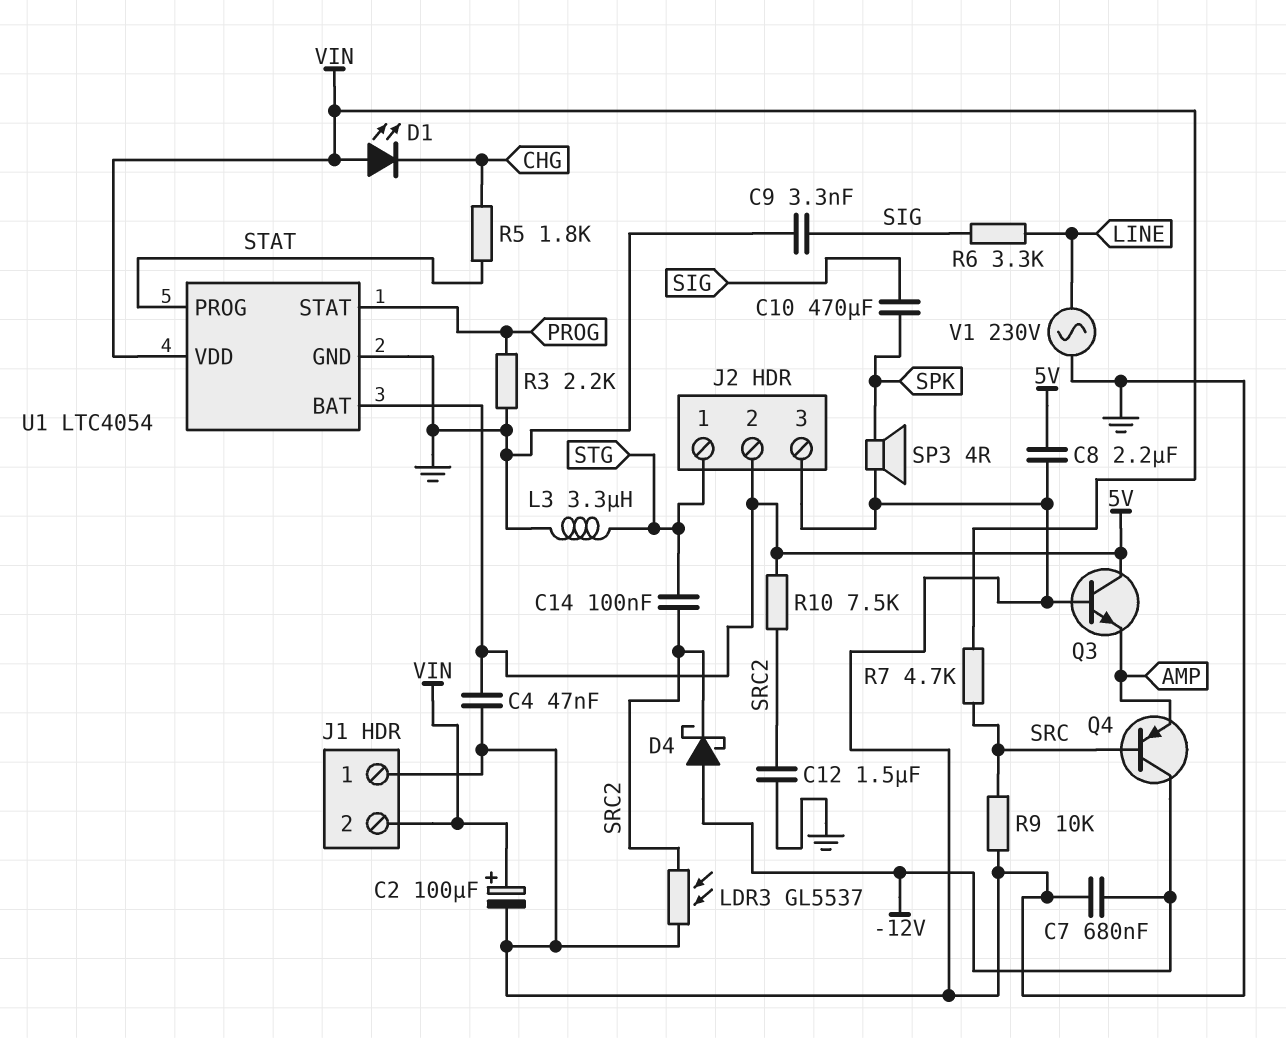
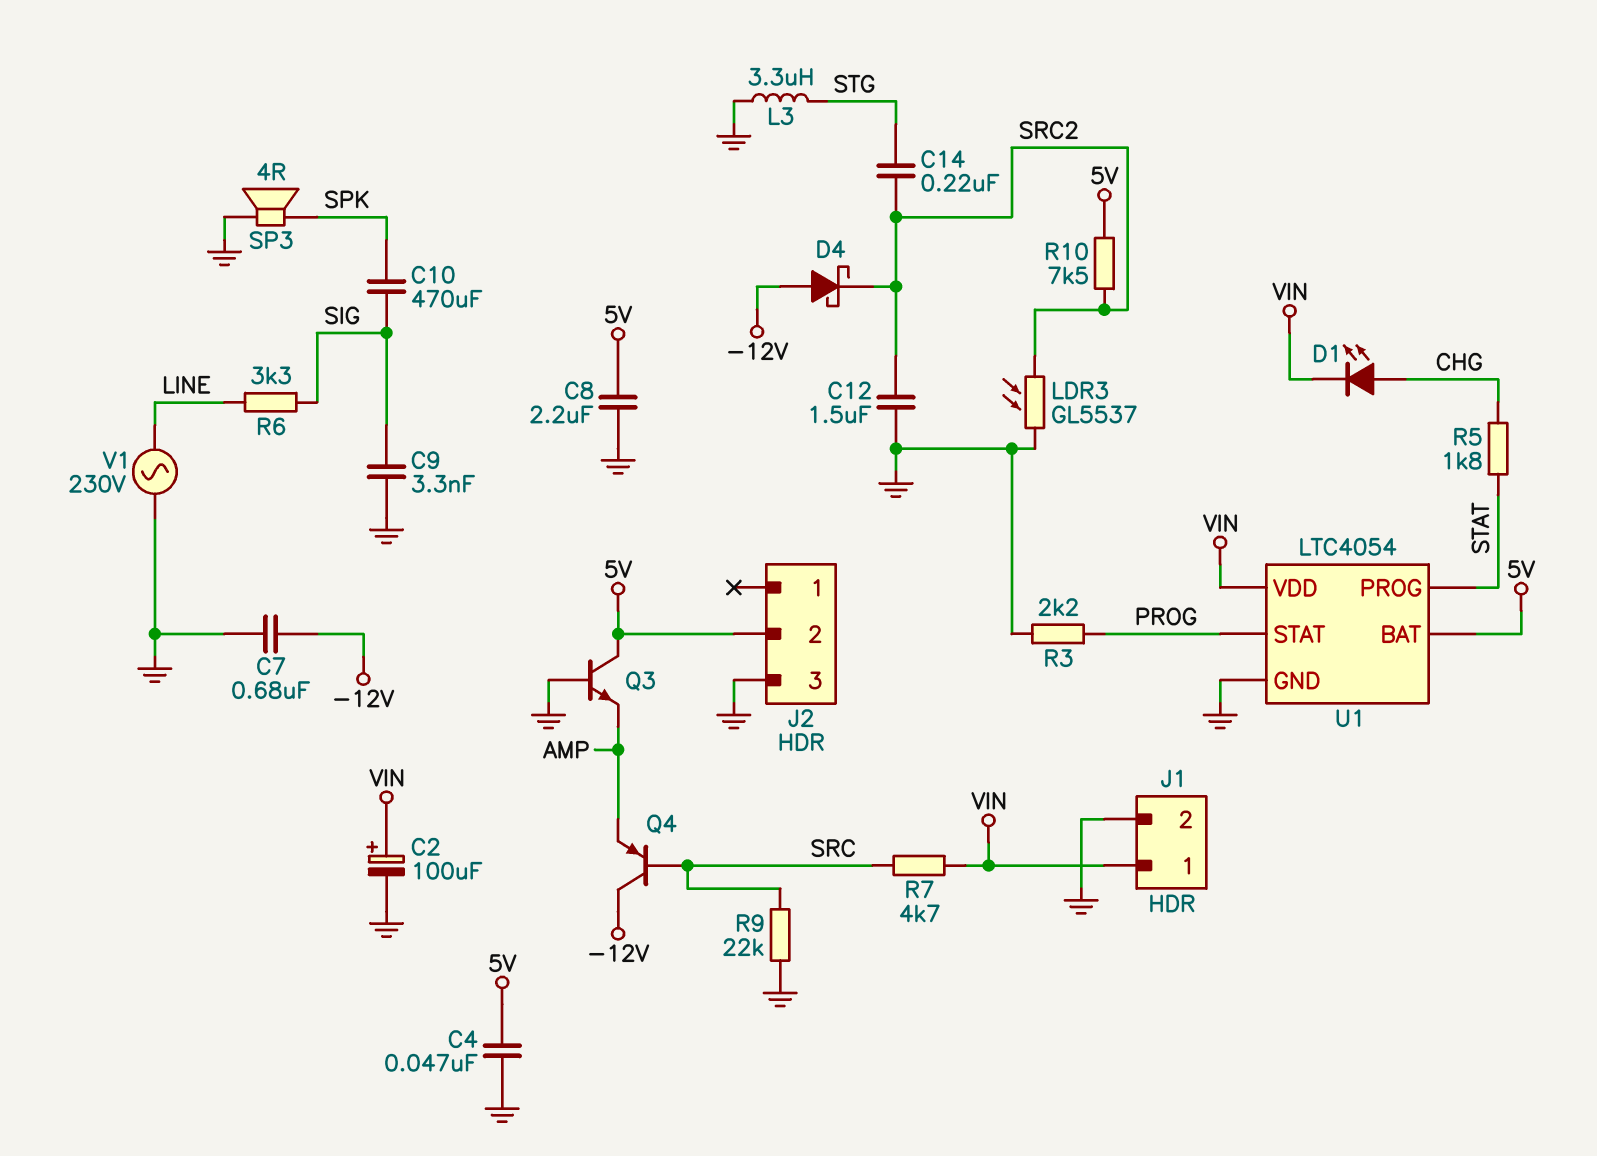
C14: 100nF (SRC2, STG) -> 220nF (SRC2, STG)
D1: LED (A VIN, K CHG) -> LED (A CHG, K VIN)
J1 pin 1: GND -> VIN
J1 pin 2: VIN -> GND
J2 pin 1: STG -> none
R9: 10k (GND, SRC) -> 22k (GND, SRC)

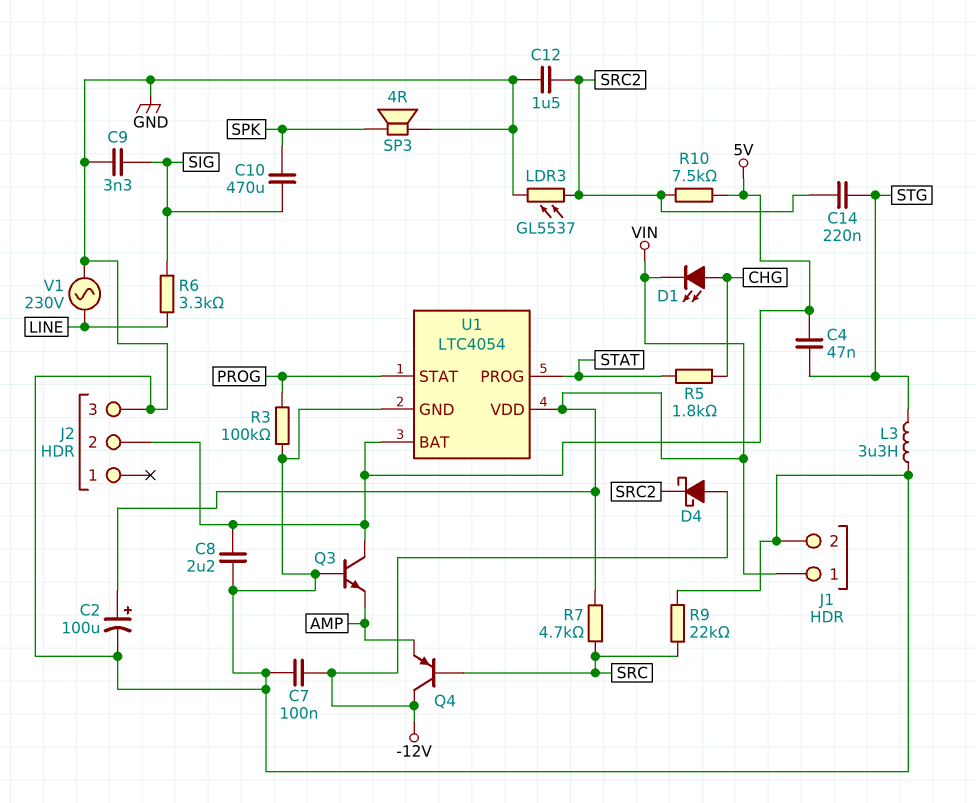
C4: 47nF (5V, GND) -> 47nF (5V, STG)
C7: 680nF (-12V, GND) -> 100nF (-12V, GND)
R3: 2.2k (GND, PROG) -> 100k (GND, PROG)

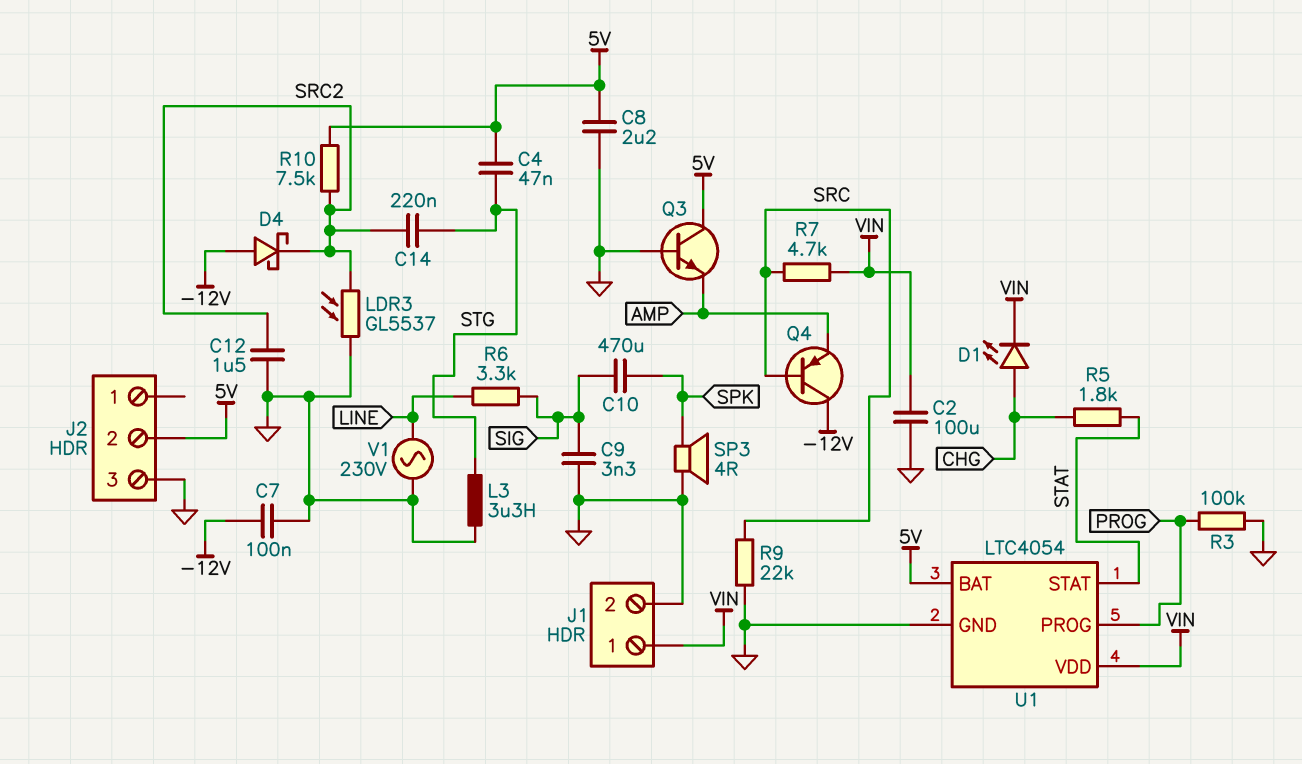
C2: 100uF (plus VIN, minus GND) -> 100uF (GND, VIN)
U1 pin PROG: STAT -> PROG
U1 pin STAT: PROG -> STAT

